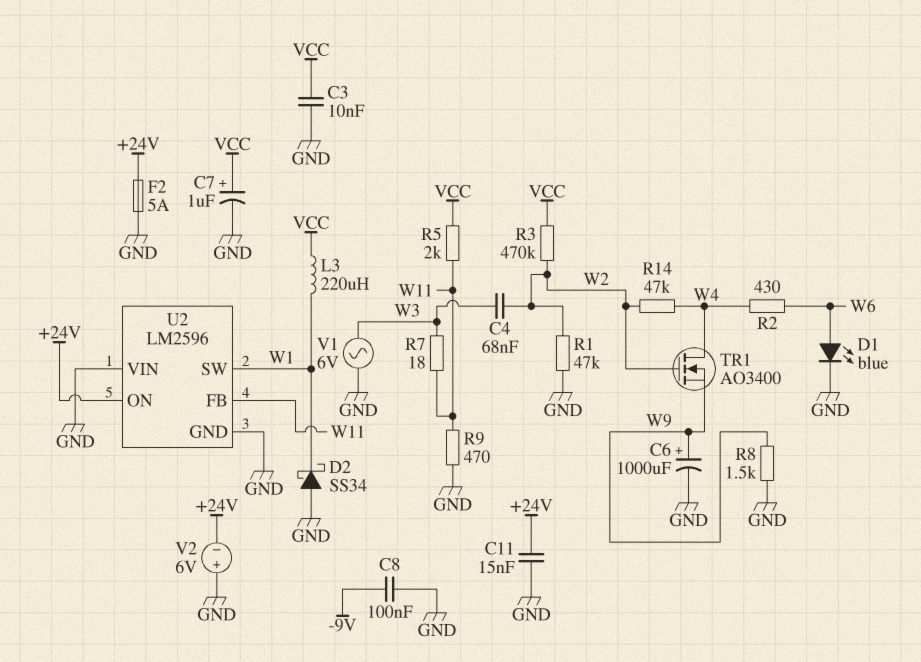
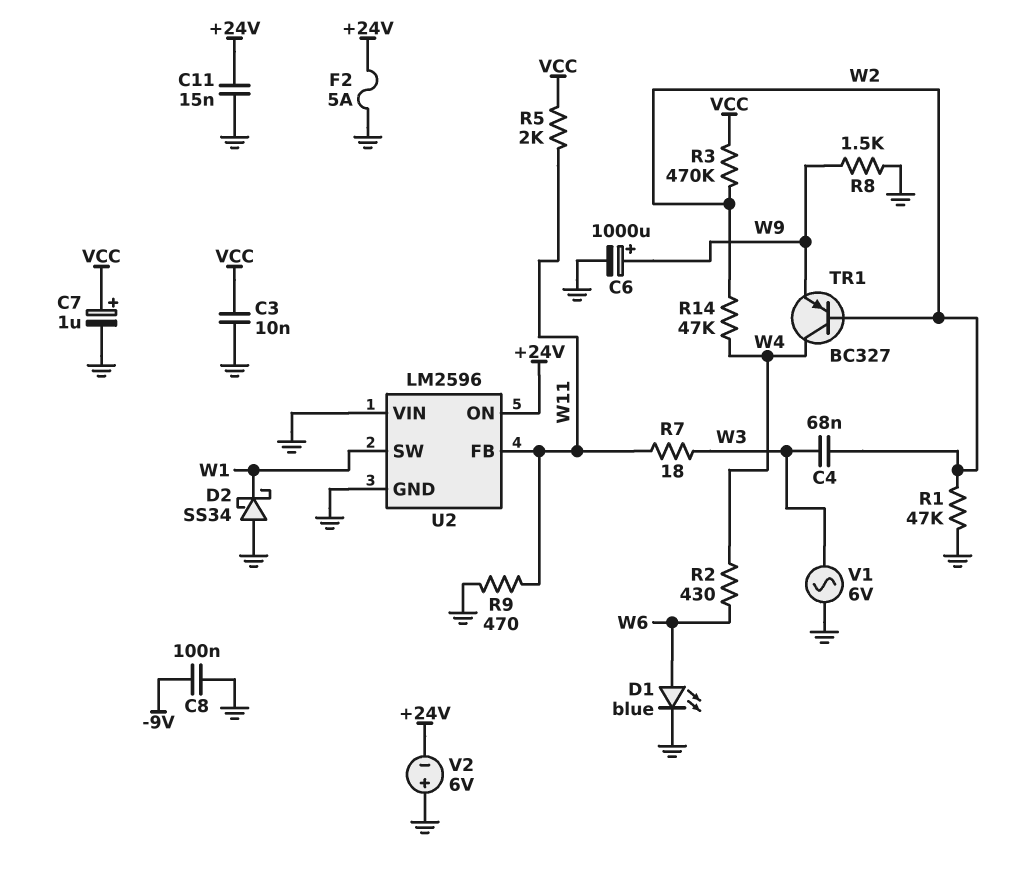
L3: 220uH (VCC, W1) -> none
TR1: NMOS AO3400 (G W2, D W4, S W9) -> PNP BC327 (B W2, C W4, E W9)

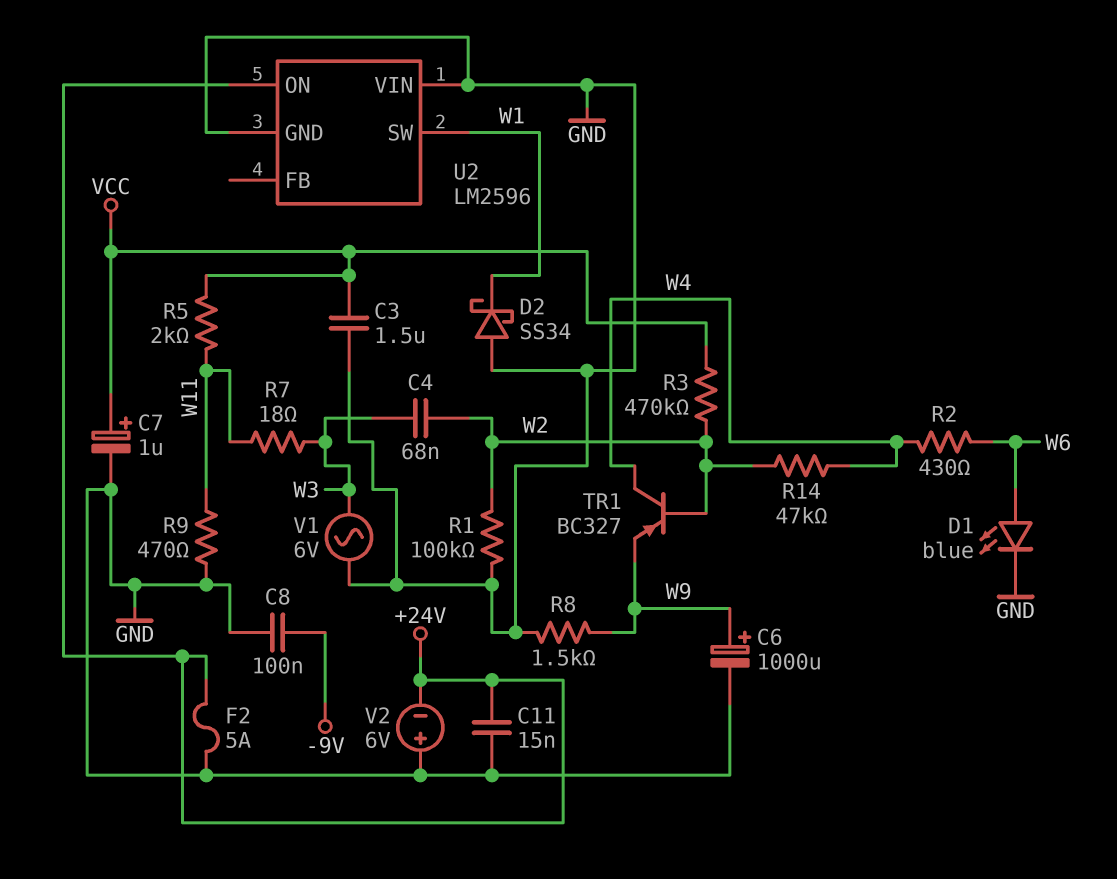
C3: 10nF (GND, VCC) -> 1.5uF (GND, VCC)
R1: 47k (GND, W2) -> 100k (GND, W2)
U2 pin FB: W11 -> none

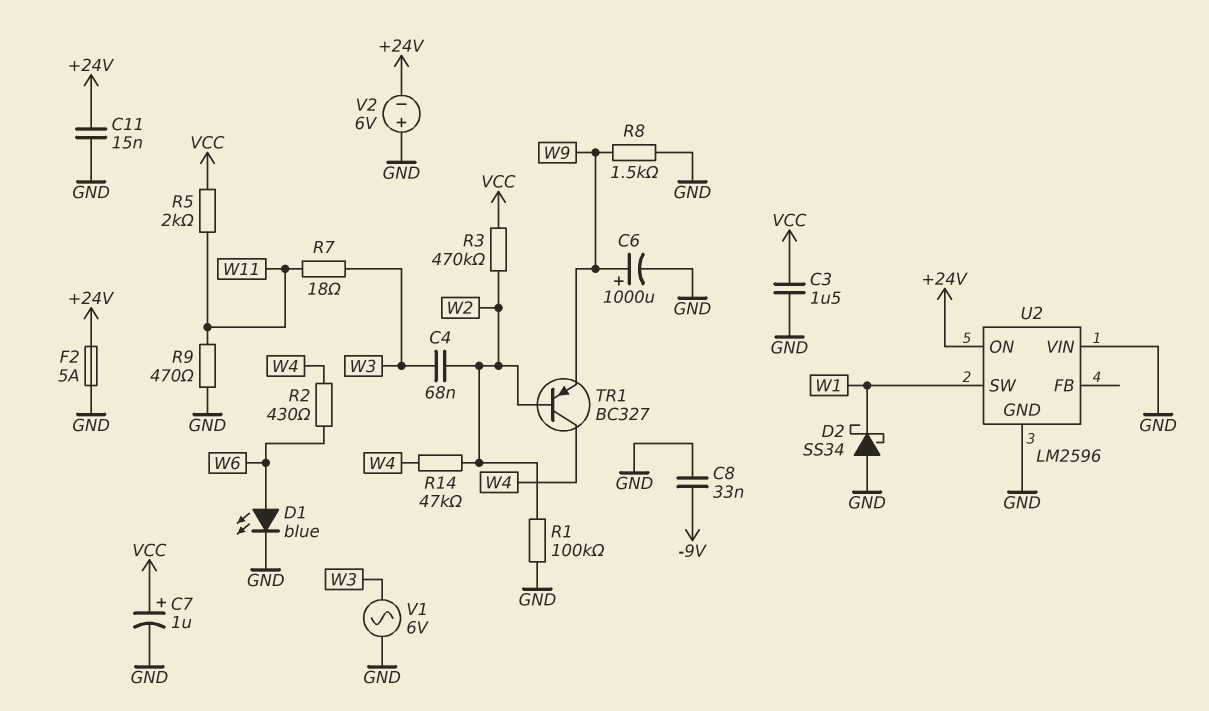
C8: 100nF (-9V, GND) -> 33nF (-9V, GND)

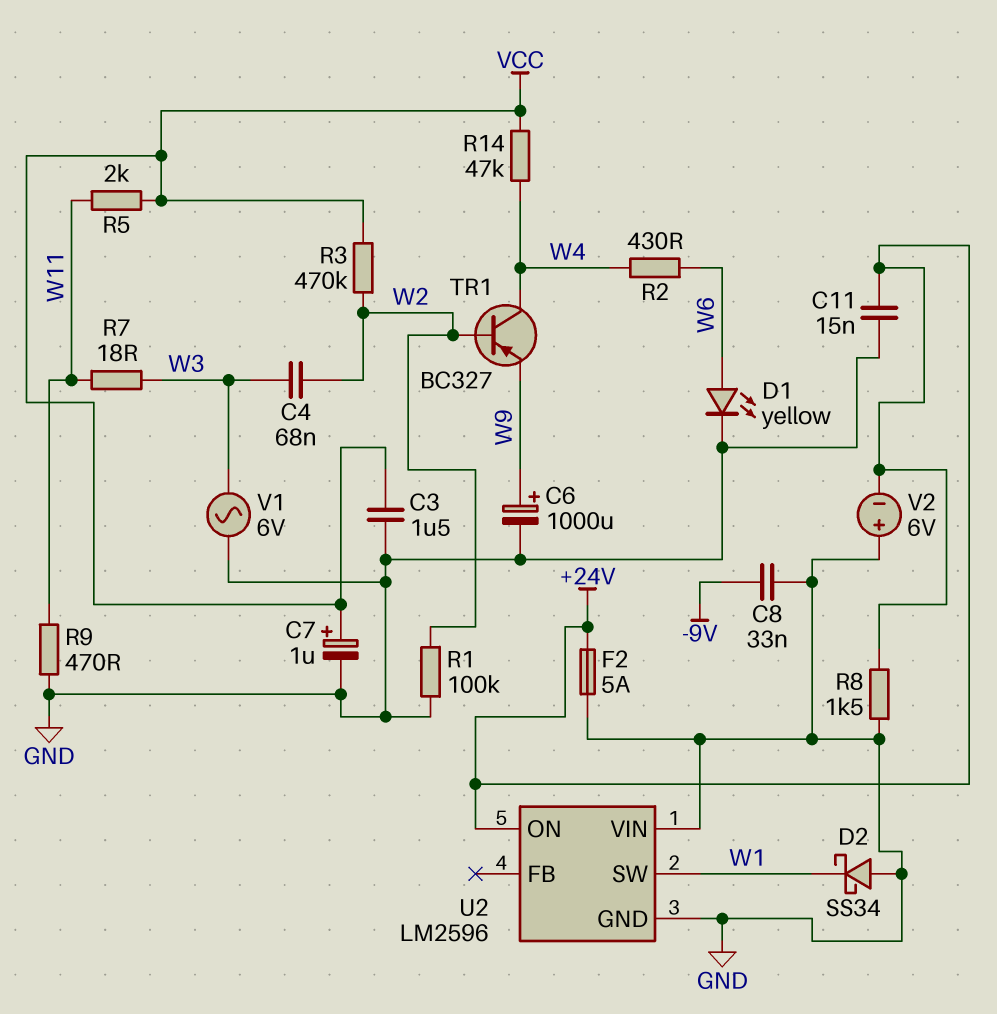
D1: LED blue (A W6, K GND) -> LED yellow (A W6, K GND)
R8: 1.5k (GND, W9) -> 1.5k (+24V, GND)
R14: 47k (W2, W4) -> 47k (VCC, W4)

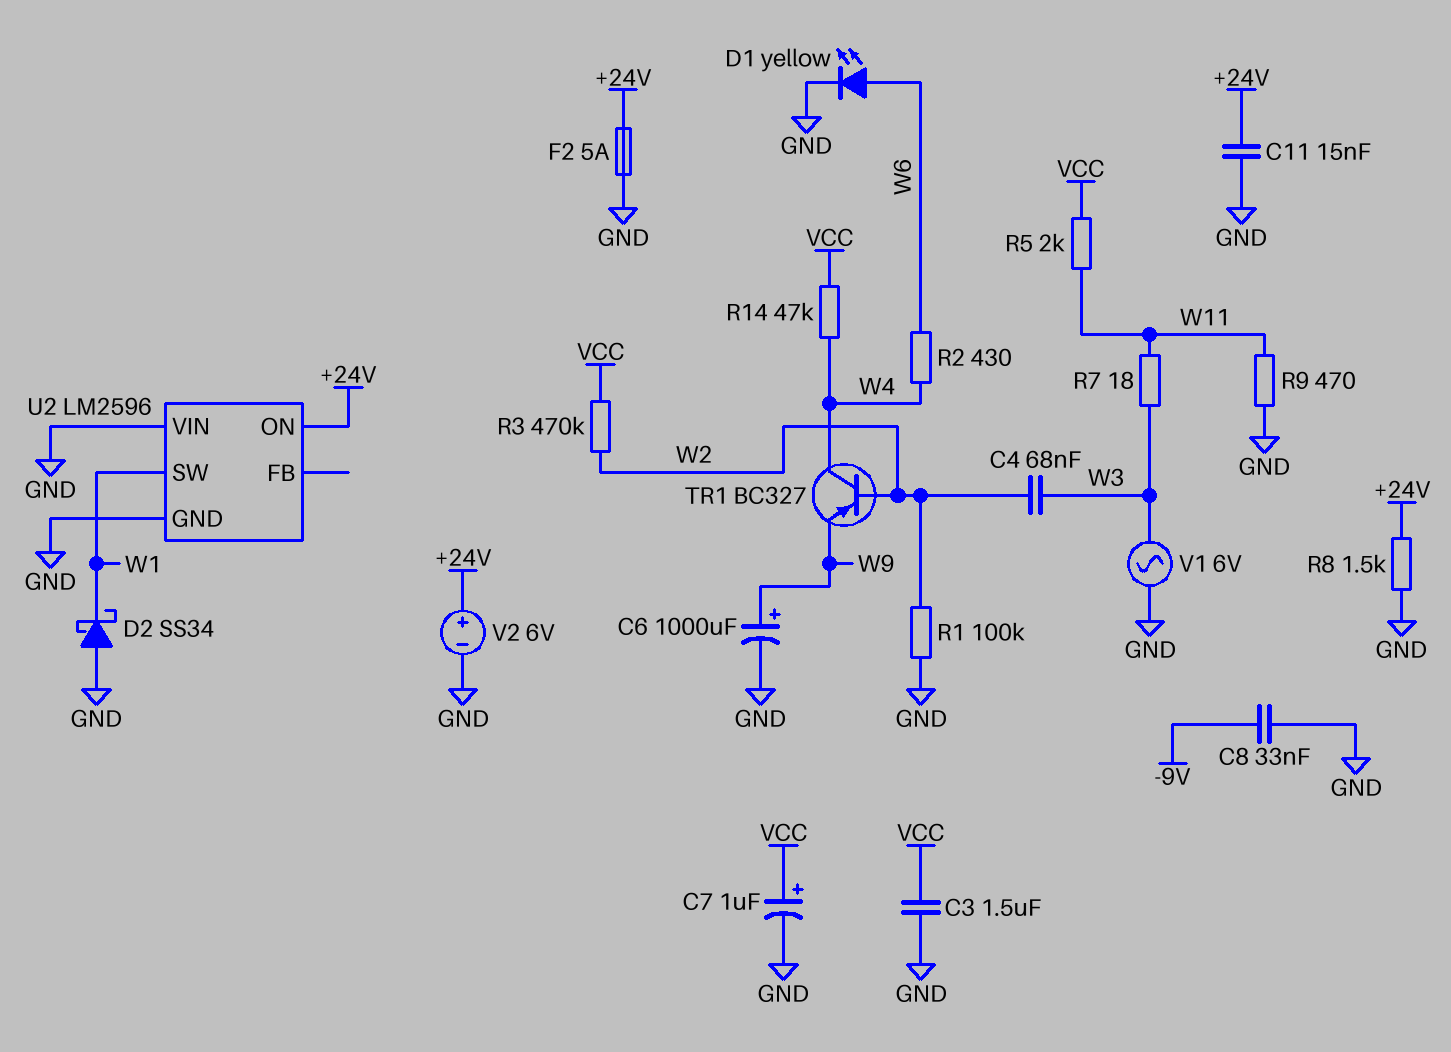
V2: 6V (plus GND, minus +24V) -> 6V (plus +24V, minus GND)

